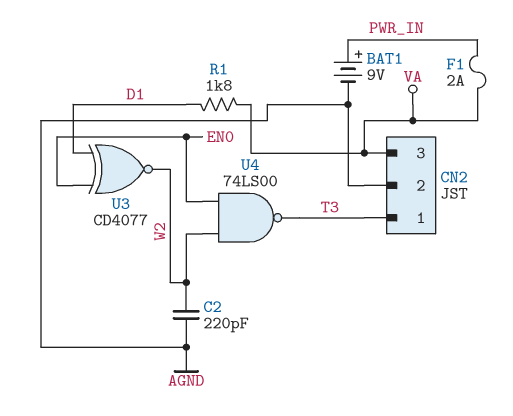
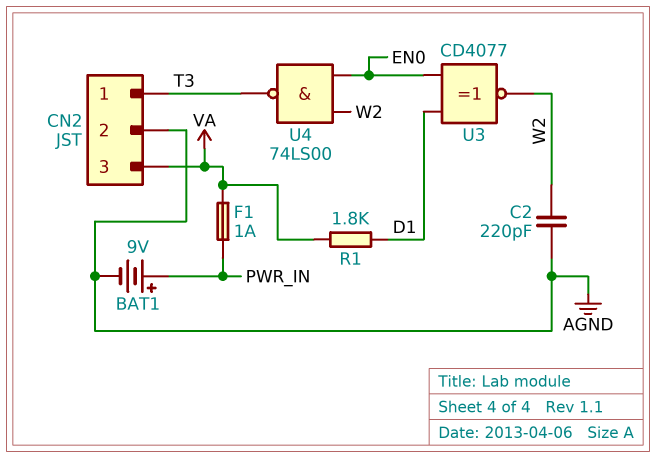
F1: 2A (PWR_IN, VA) -> 1A (PWR_IN, VA)

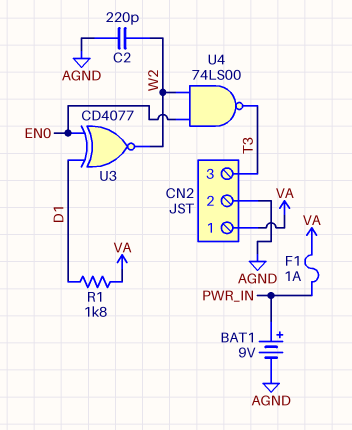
CN2 pin 1: T3 -> VA
CN2 pin 3: VA -> T3

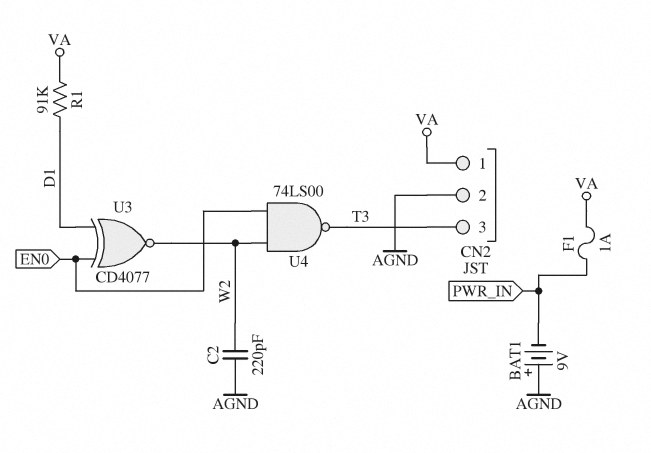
BAT1: 9V (plus PWR_IN, minus AGND) -> 9V (plus AGND, minus PWR_IN)
R1: 1.8k (D1, VA) -> 91k (D1, VA)

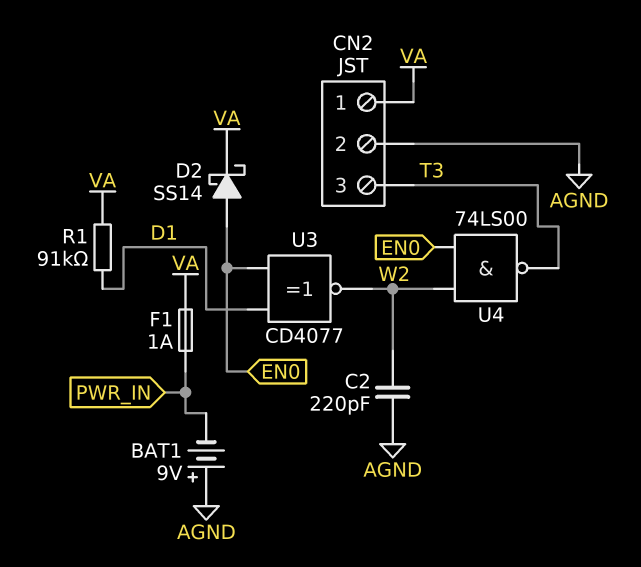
D2: none -> schottky SS14 (A EN0, K VA)

